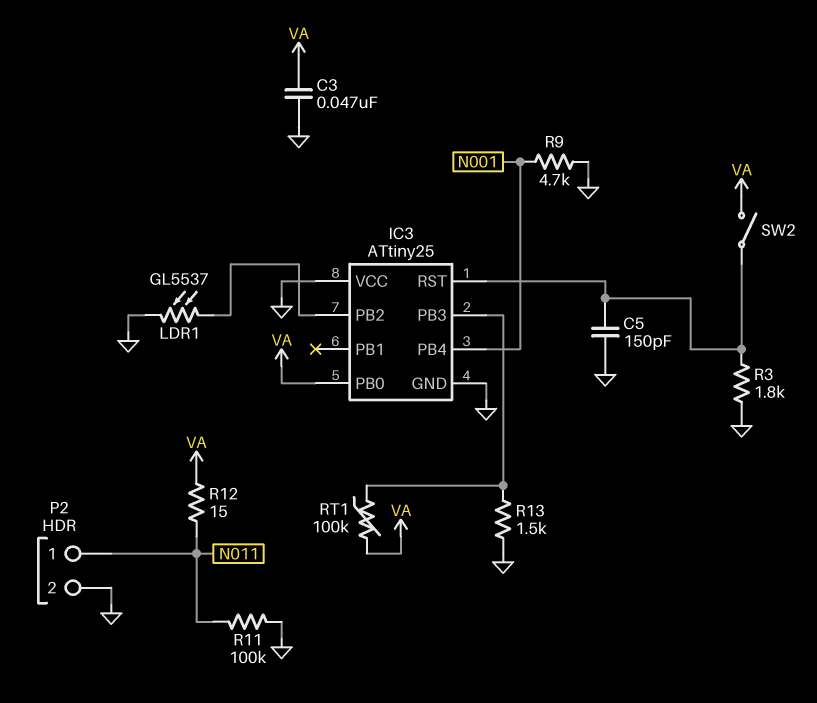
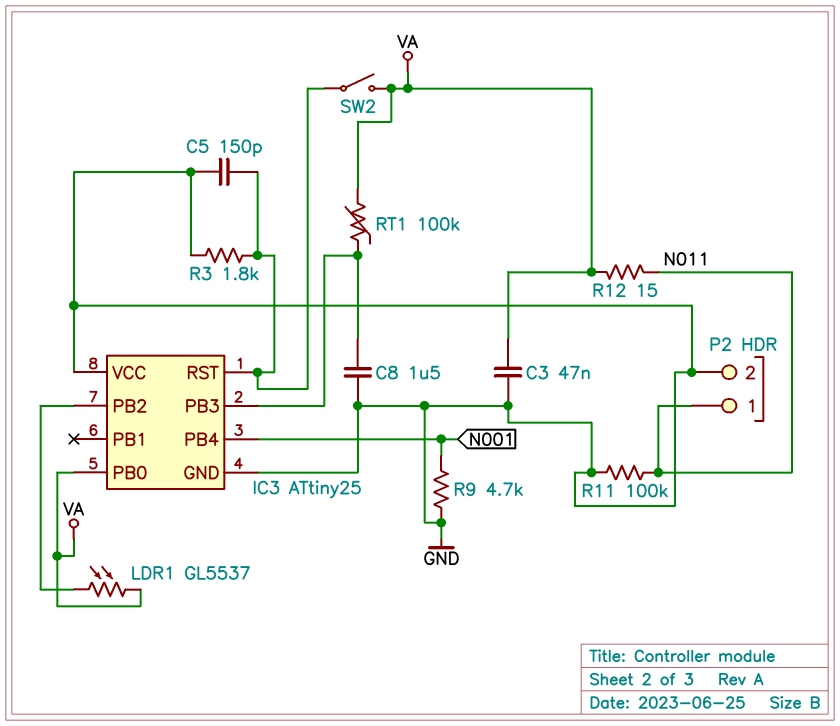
C8: none -> 1.5uF (GND, IC3/PB3)
LDR1: GL5537 (GND, IC3/PB2) -> GL5537 (IC3/PB2, VA)
R13: 1.5k (GND, IC3/PB3) -> none

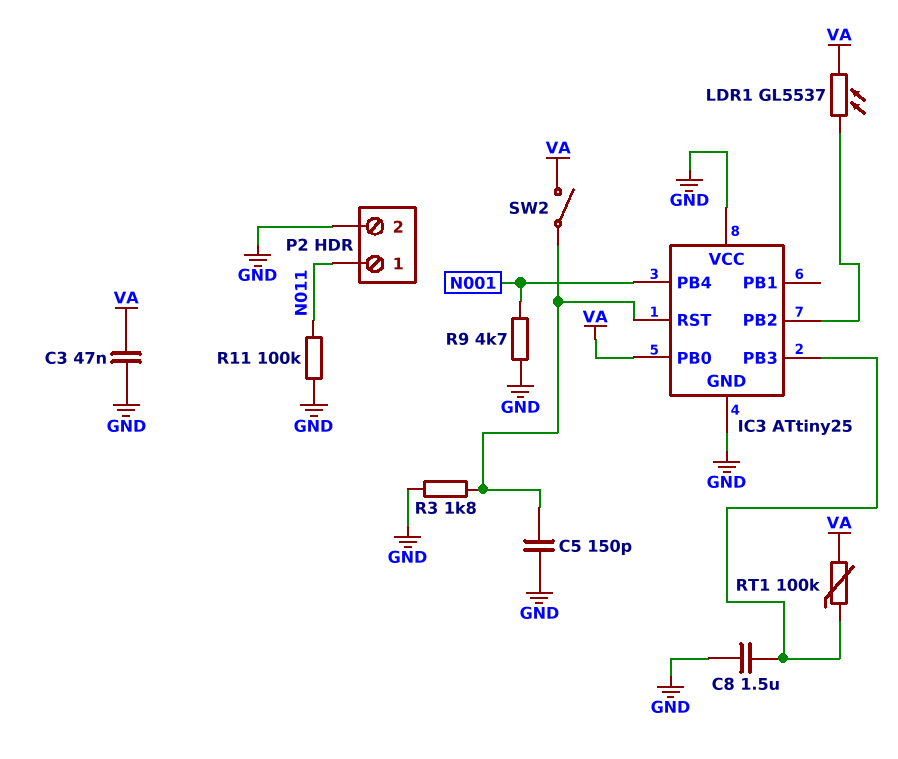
R12: 15 (N011, VA) -> none

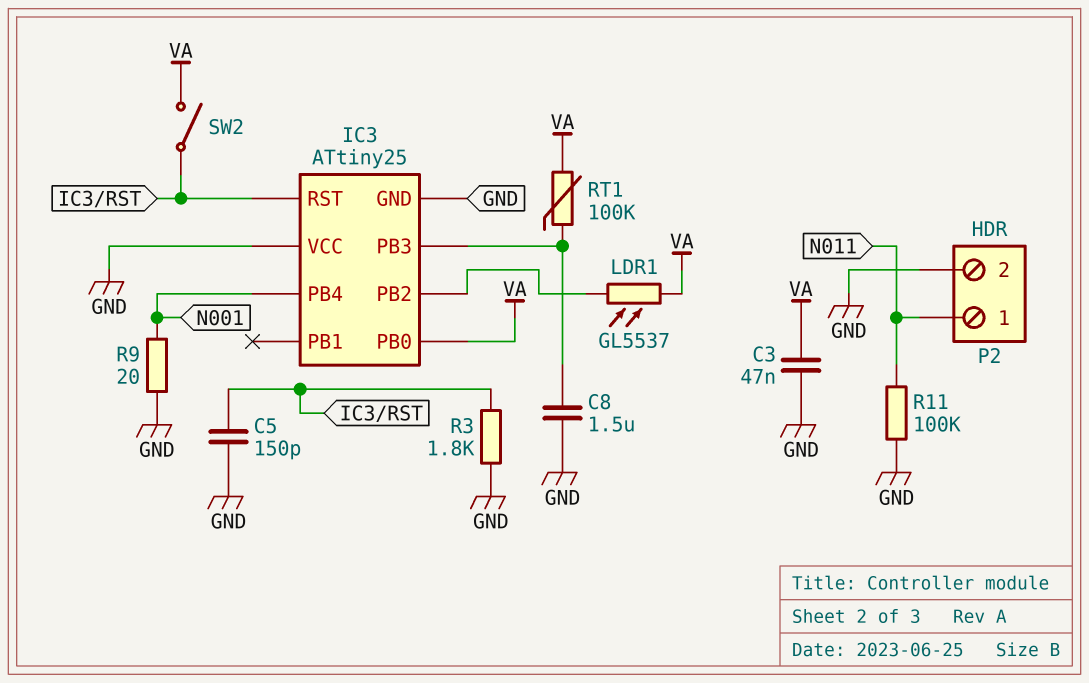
R9: 4.7k (GND, N001) -> 20 (GND, N001)

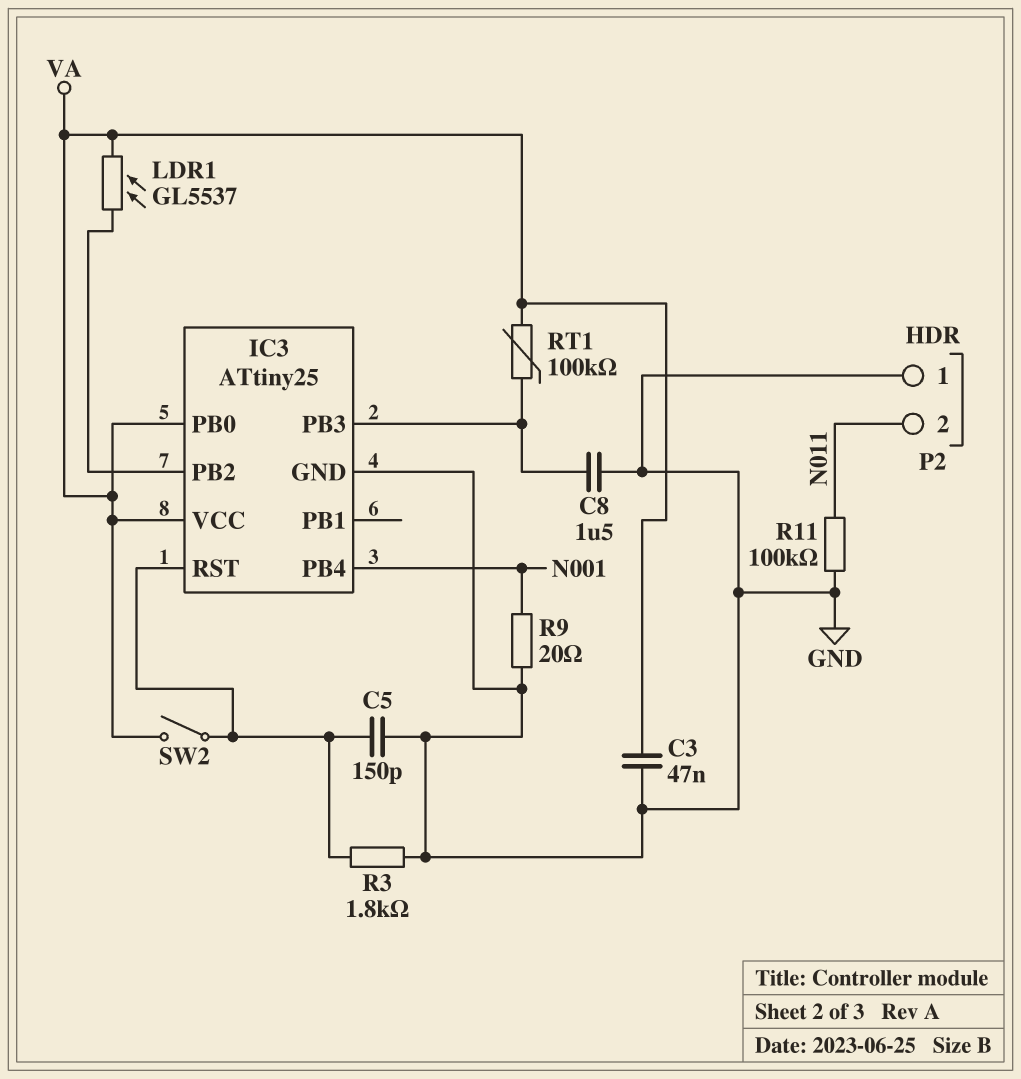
IC3 pin VCC: GND -> VA
P2 pin 1: N011 -> GND
P2 pin 2: GND -> N011

